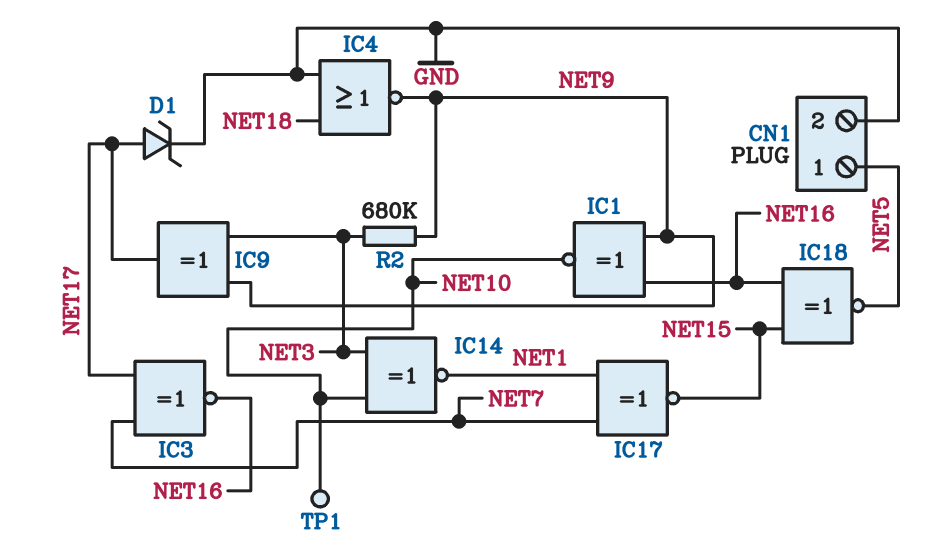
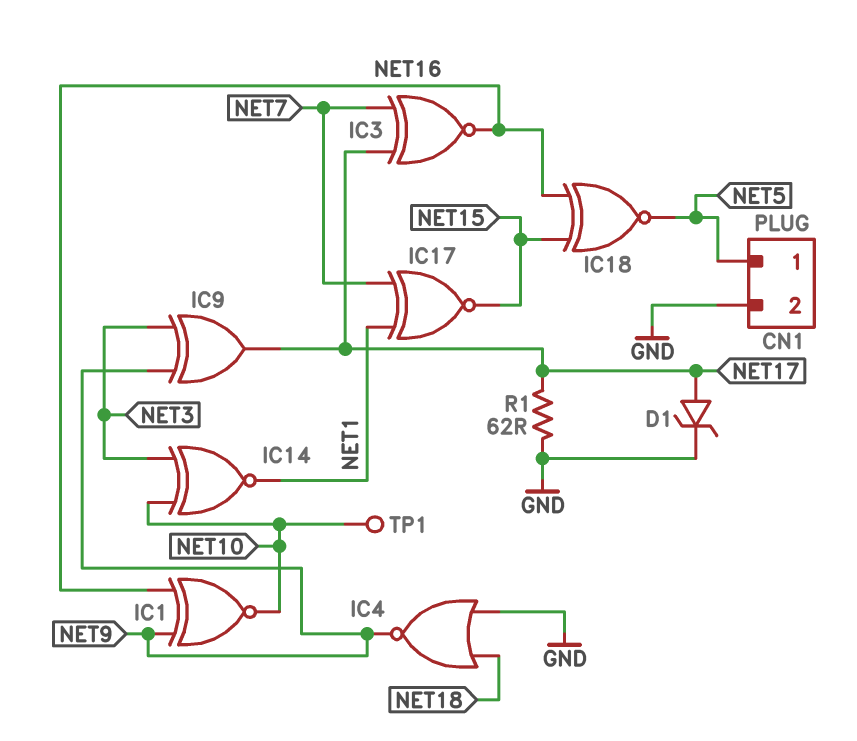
R1: none -> 62 (GND, NET17)
R2: 680k (NET3, NET9) -> none

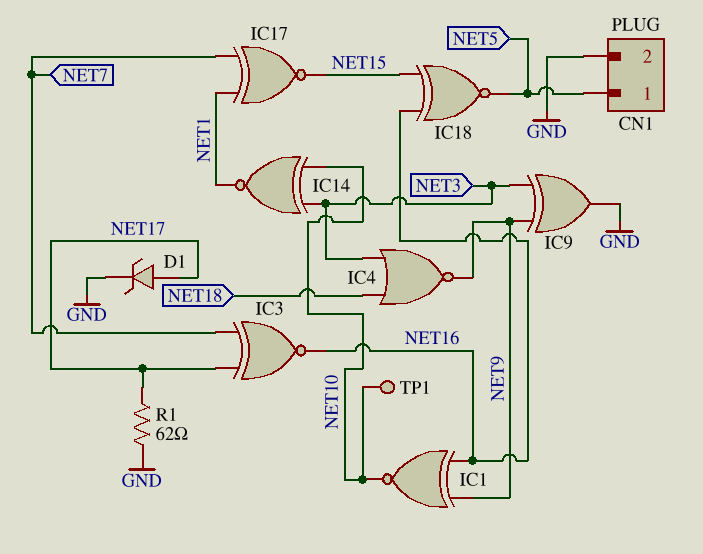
IC4: NOR (in GND, in NET18, out NET9) -> NOR (in NET3, in NET18, out NET9)
IC9: XOR (in NET3, in NET9, out NET17) -> XOR (in NET3, in NET9, out GND)

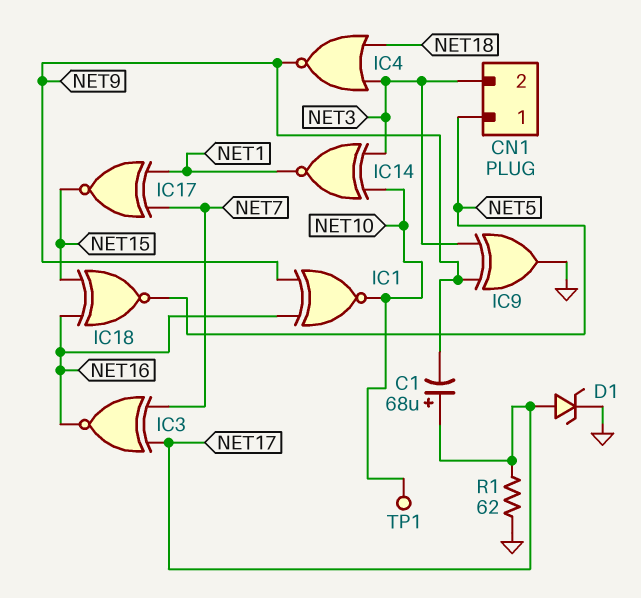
C1: none -> 68uF (plus NET17, minus NET9)
CN1 pin 2: GND -> NET3

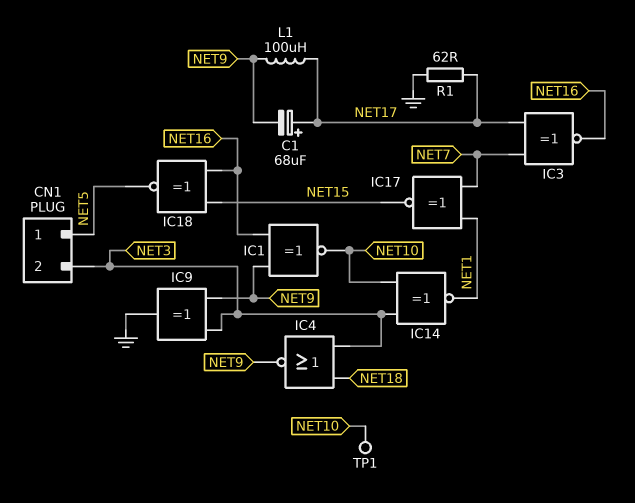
D1: zener (A NET17, K GND) -> none
L1: none -> 100uH (NET9, NET17)

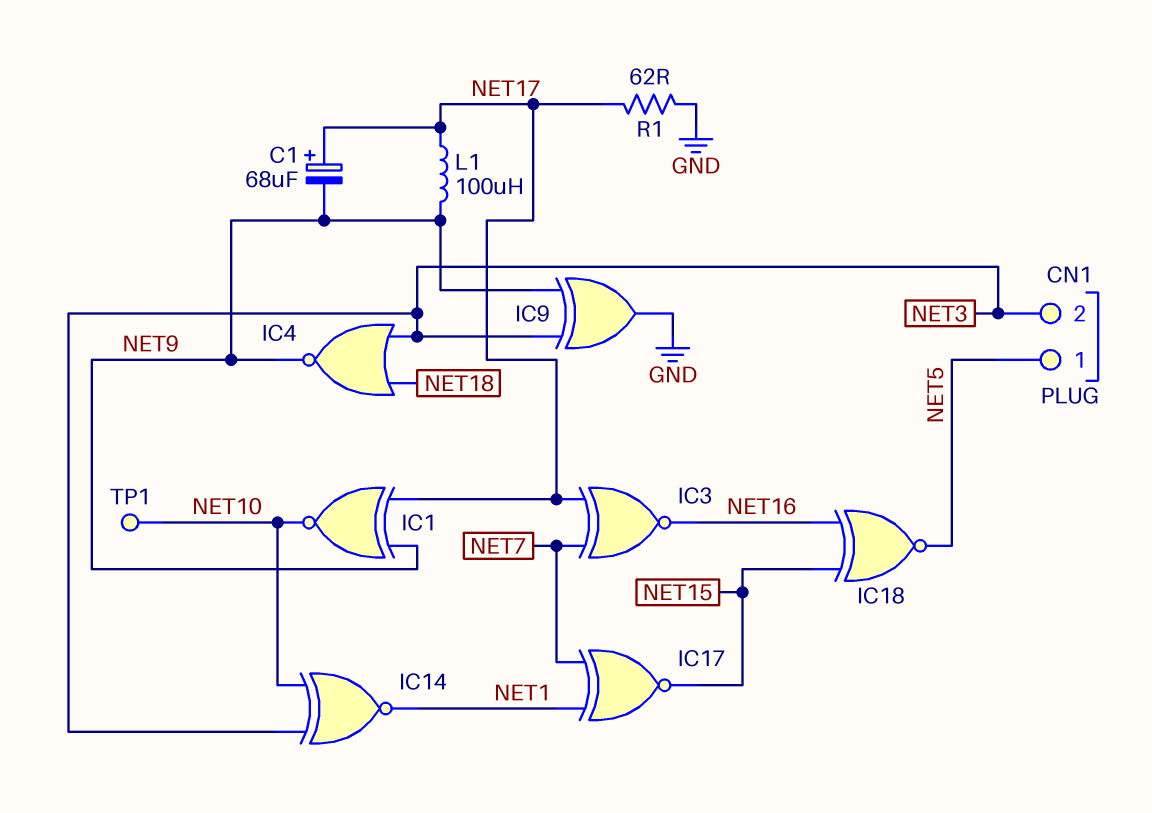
IC1: XNOR (in NET9, in NET16, out NET10) -> XNOR (in NET9, in NET17, out NET10)

